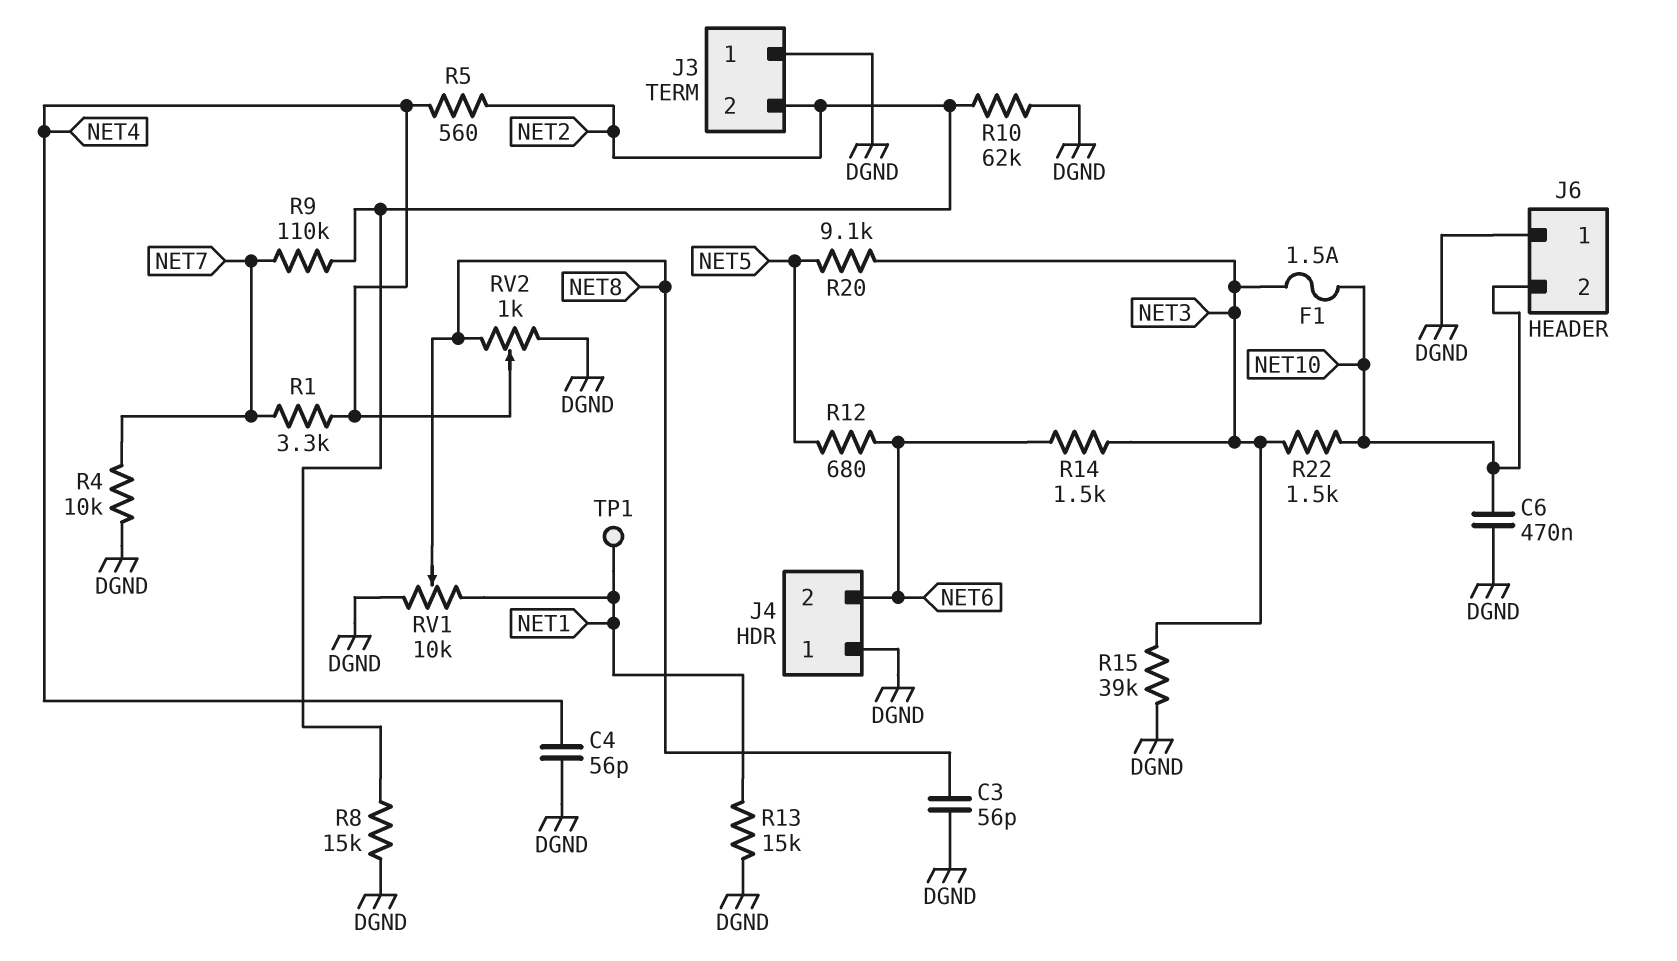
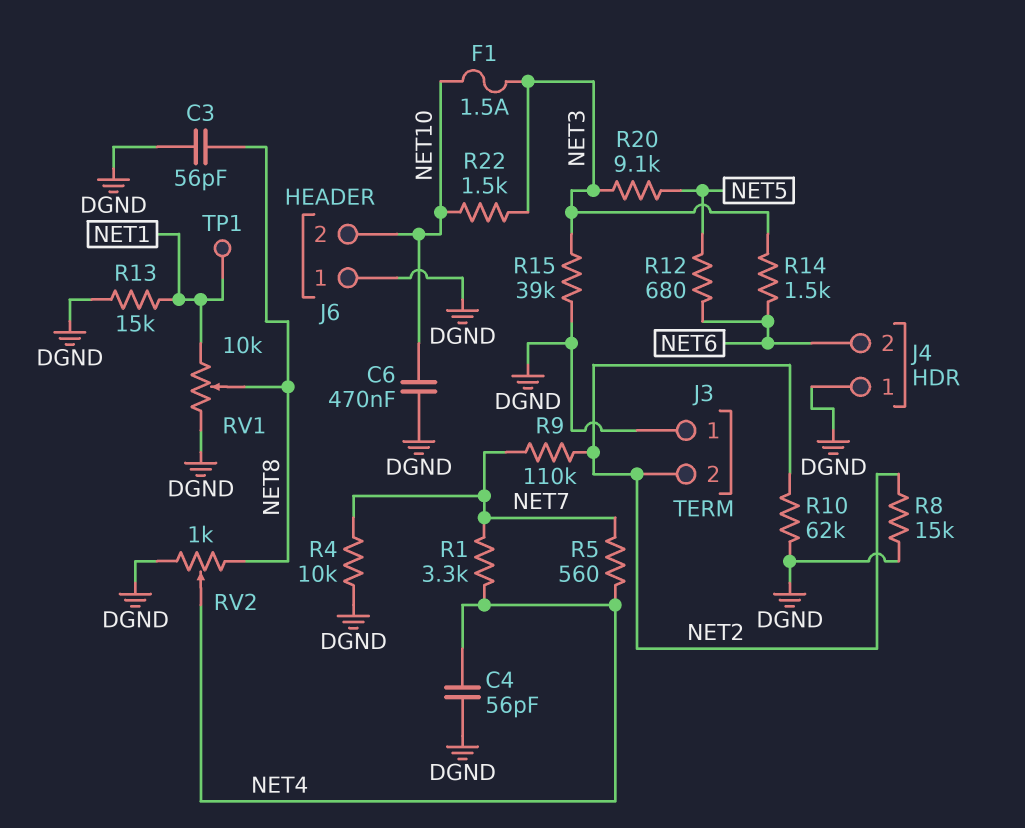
R5: 560 (NET2, NET4) -> 560 (NET4, NET7)

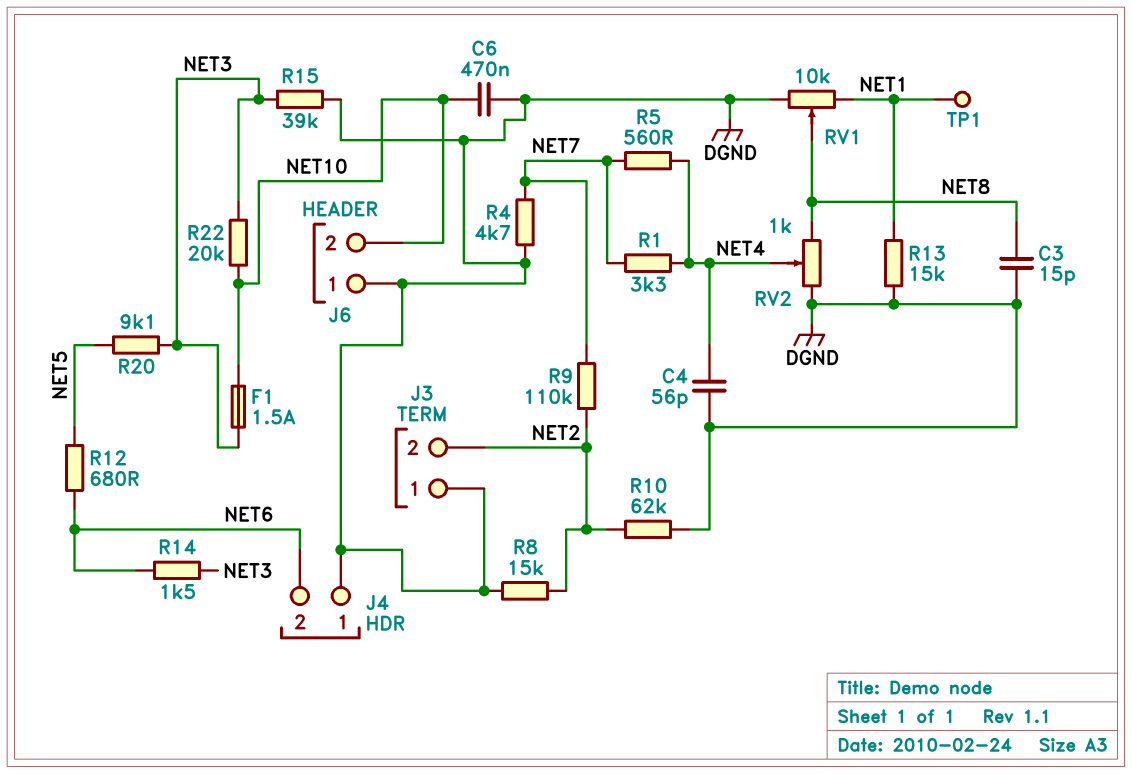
C3: 56pF (DGND, NET8) -> 15pF (DGND, NET8)
R4: 10k (DGND, NET7) -> 4.7k (DGND, NET7)
R22: 1.5k (NET3, NET10) -> 20k (NET3, NET10)

